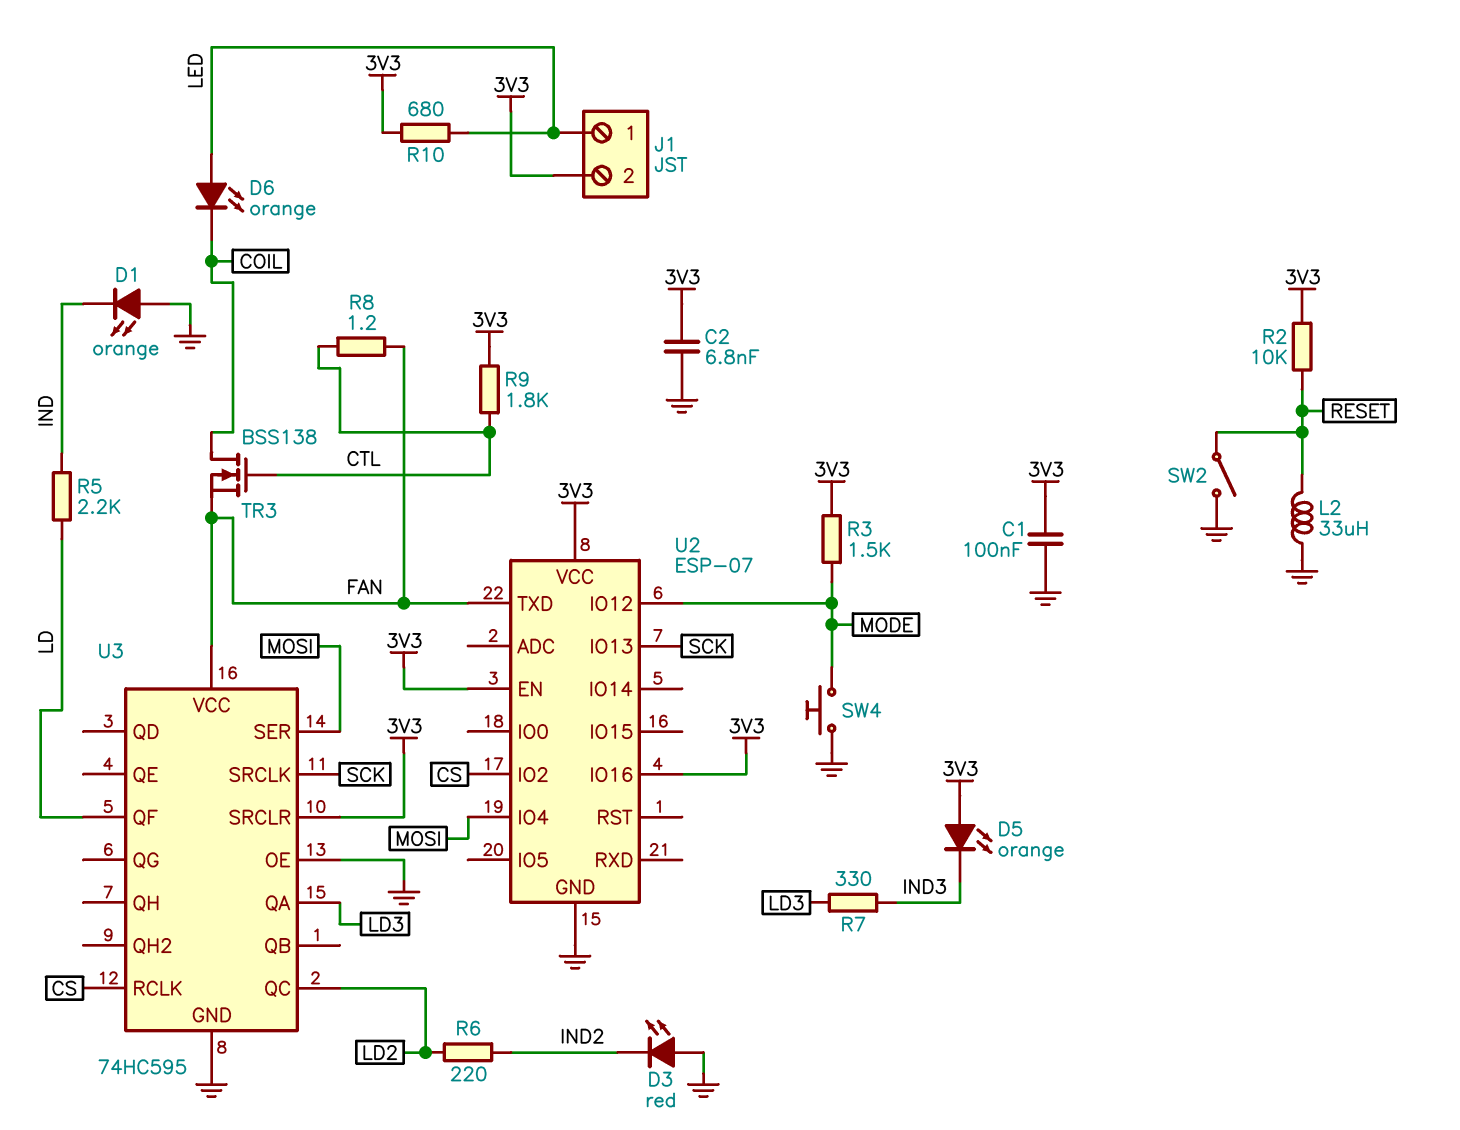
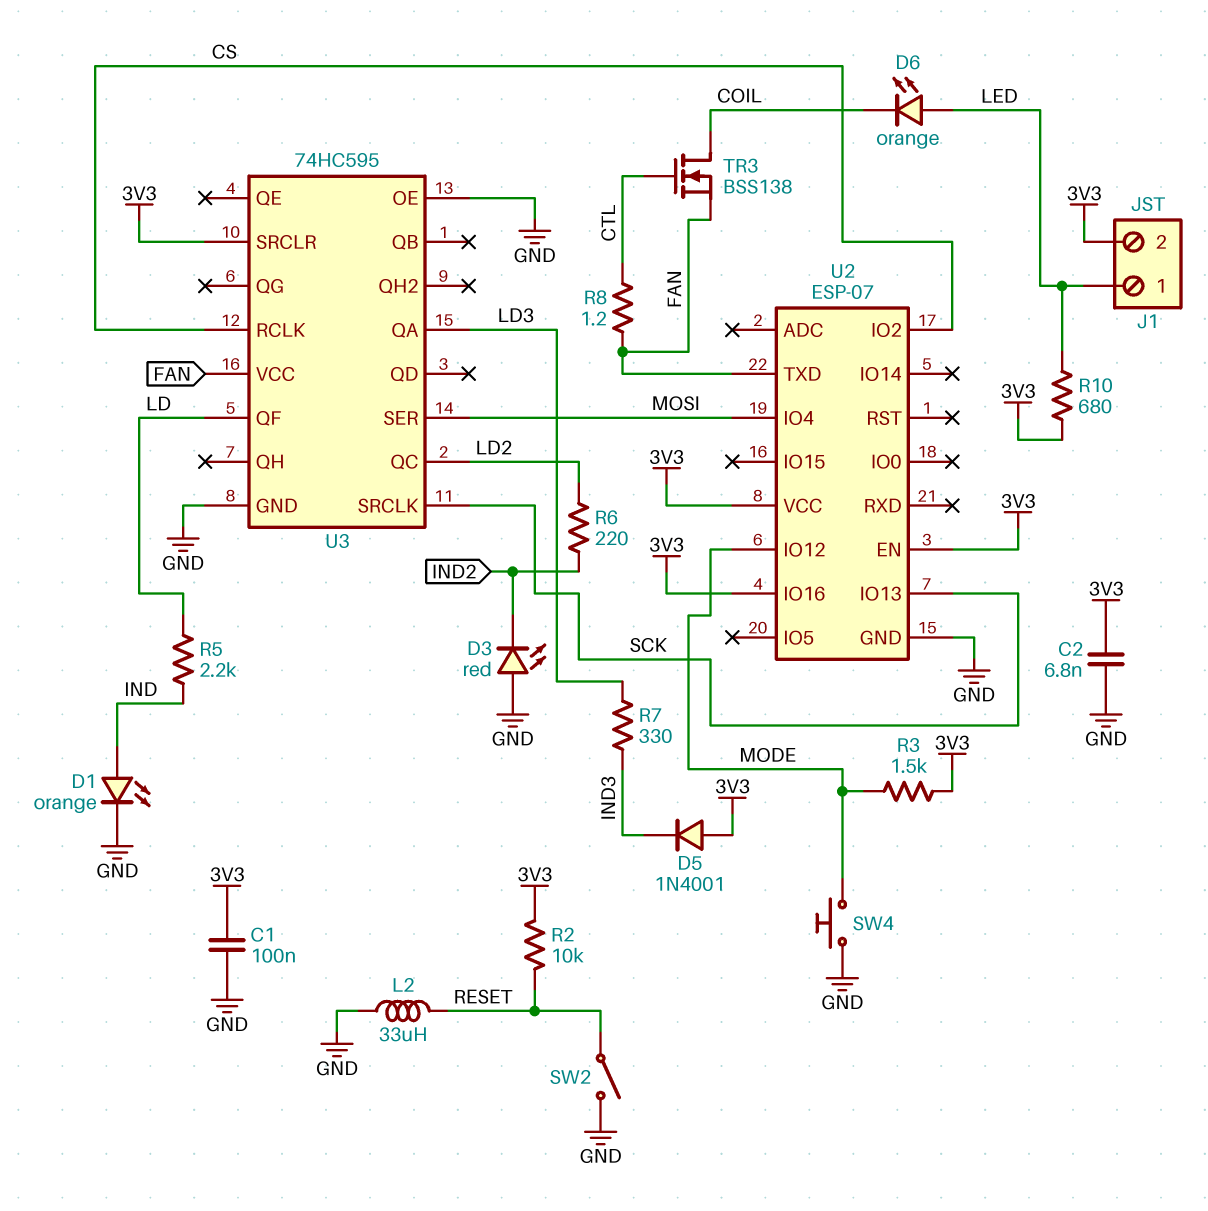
D1: LED orange (A GND, K IND) -> LED orange (A IND, K GND)
D5: LED orange (A 3V3, K IND3) -> diode 1N4001 (A 3V3, K IND3)
R9: 1.8k (3V3, CTL) -> none

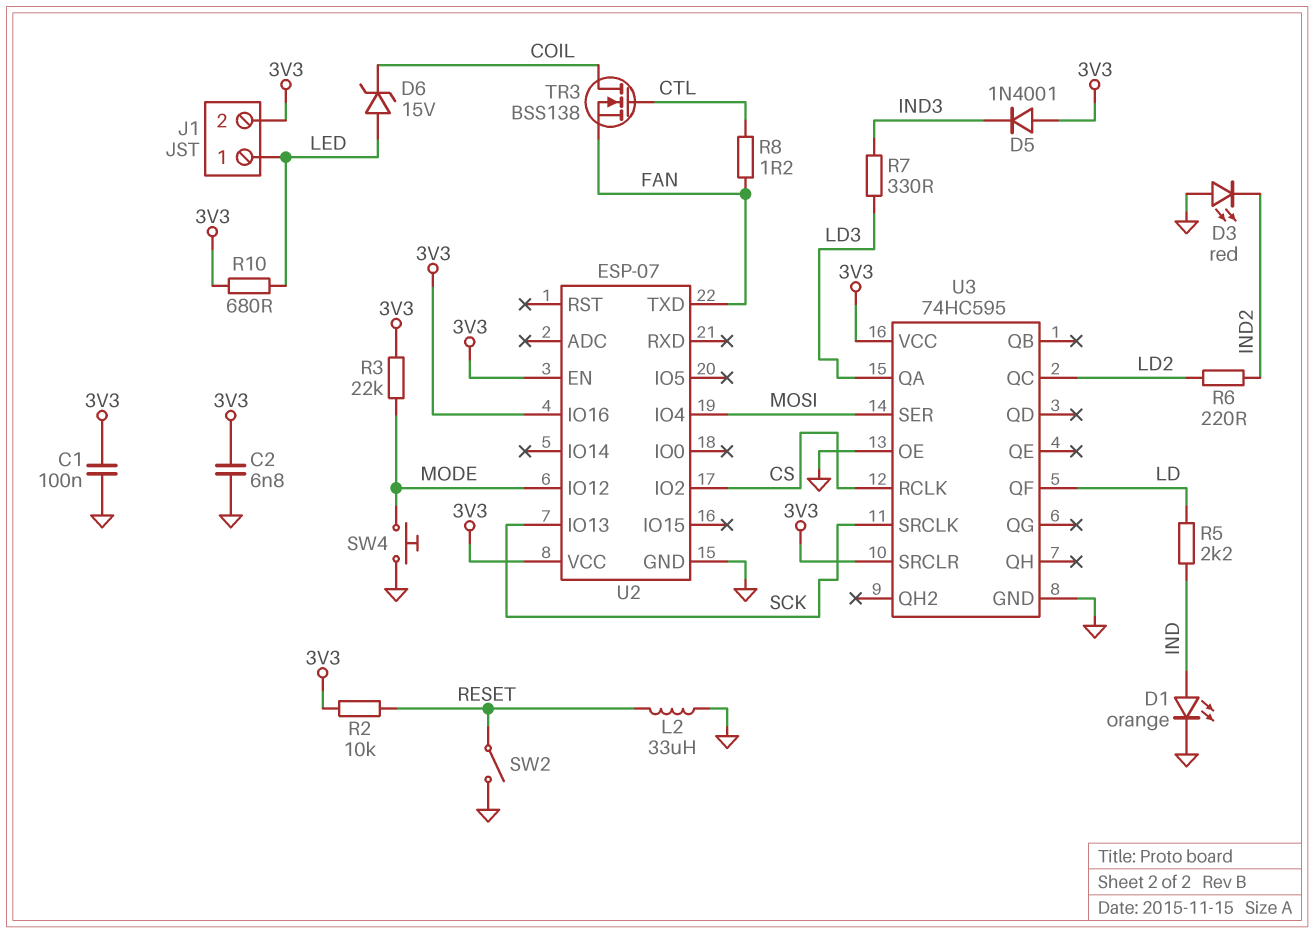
D6: LED orange (A LED, K COIL) -> zener 15V (A LED, K COIL)
R3: 1.5k (3V3, MODE) -> 22k (3V3, MODE)
U3 pin VCC: FAN -> 3V3

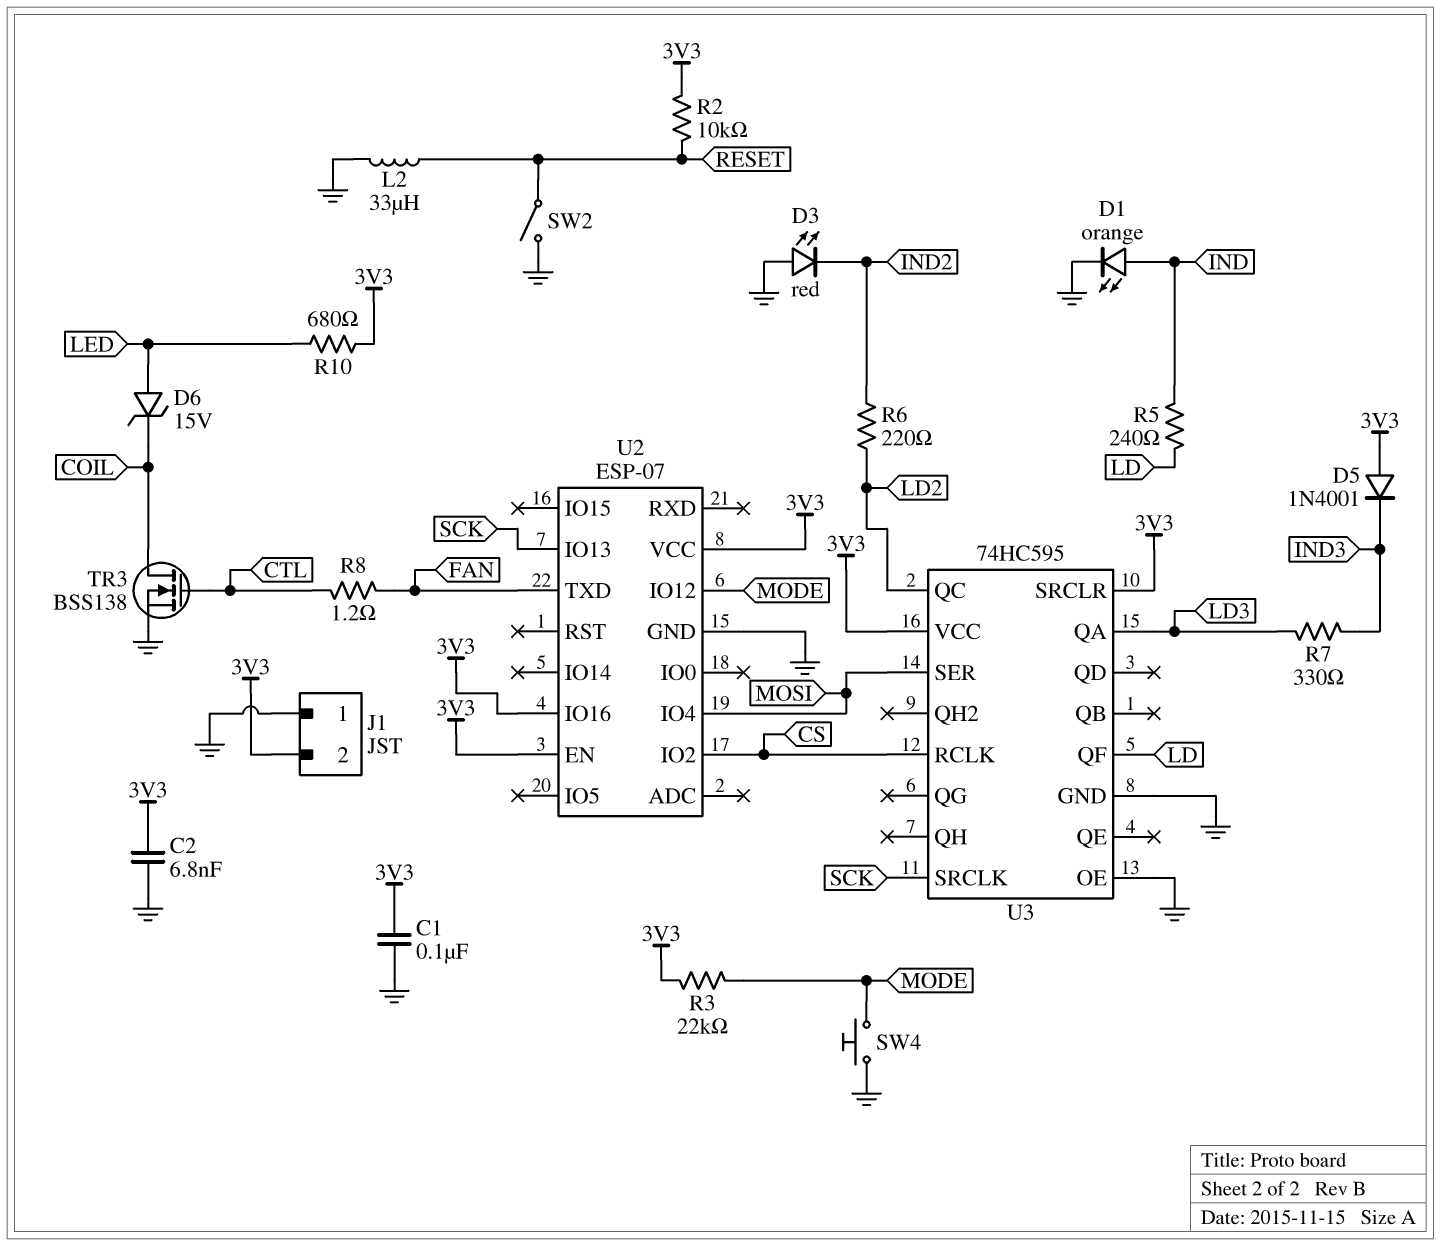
J1 pin 1: LED -> GND
R5: 2.2k (IND, LD) -> 240 (IND, LD)
TR3: NMOS BSS138 (G CTL, D COIL, S FAN) -> NMOS BSS138 (G CTL, D COIL, S GND)

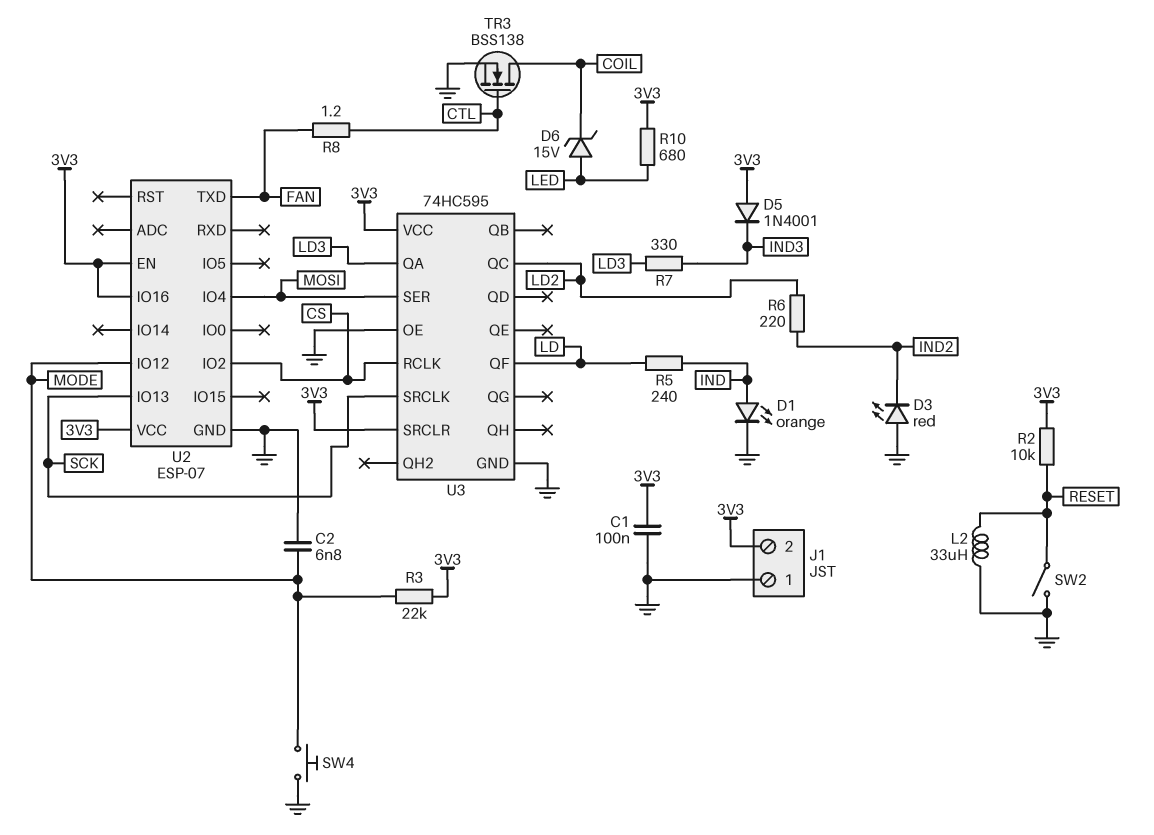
C2: 6.8nF (3V3, GND) -> 6.8nF (GND, MODE)

